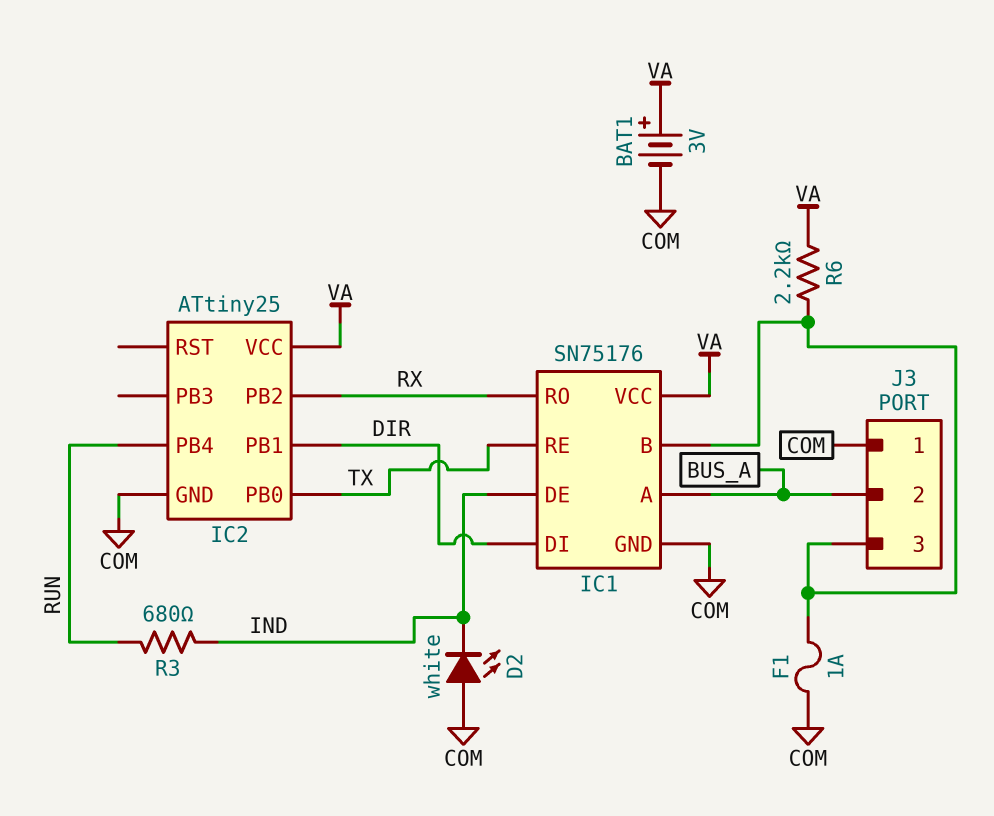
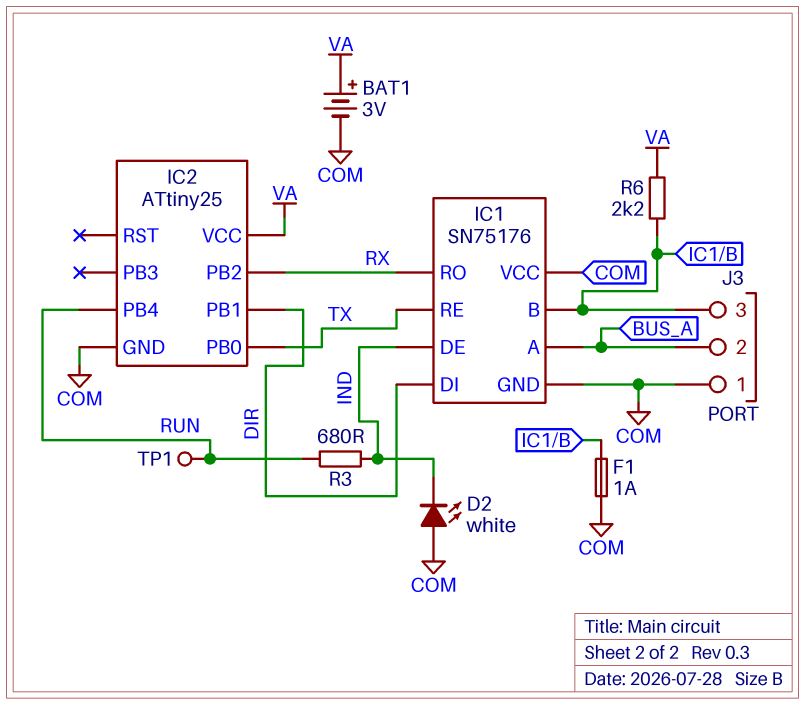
IC1 pin VCC: VA -> COM
TP1: none -> test point (RUN)

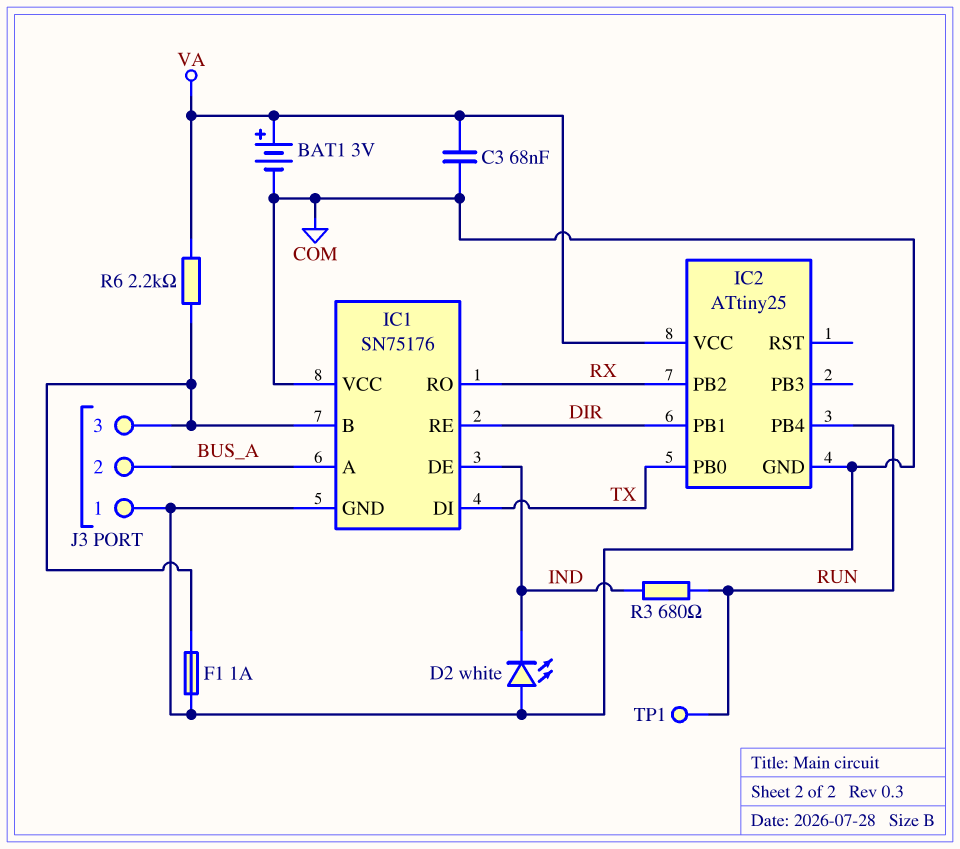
C3: none -> 68nF (COM, VA)
IC1 pin DI: DIR -> TX
IC1 pin RE: TX -> DIR

